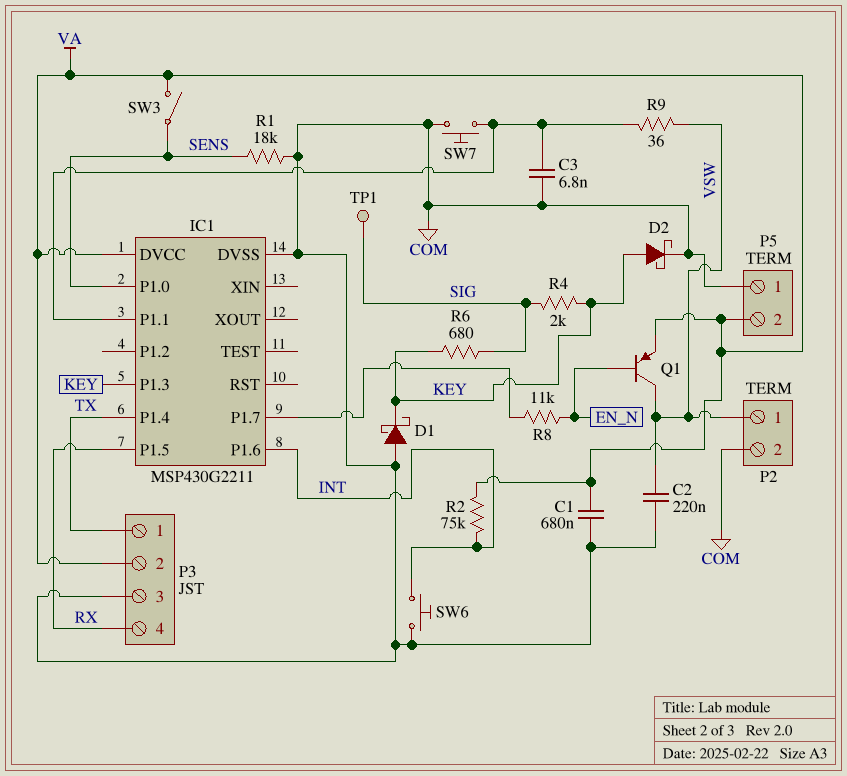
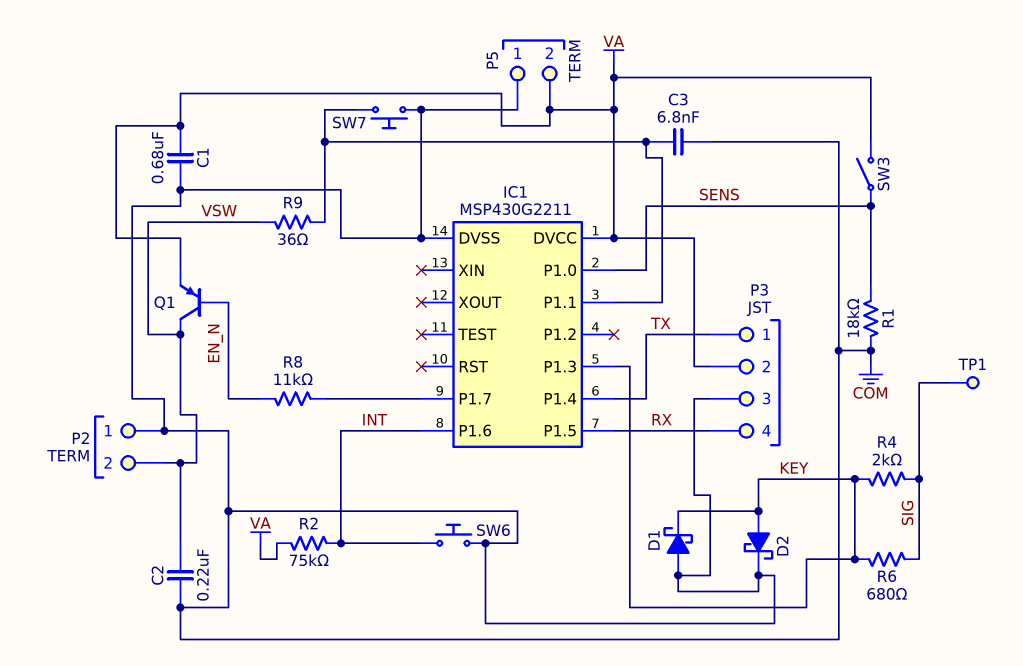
P2 pin 1: VSW -> COM
P2 pin 2: COM -> VSW

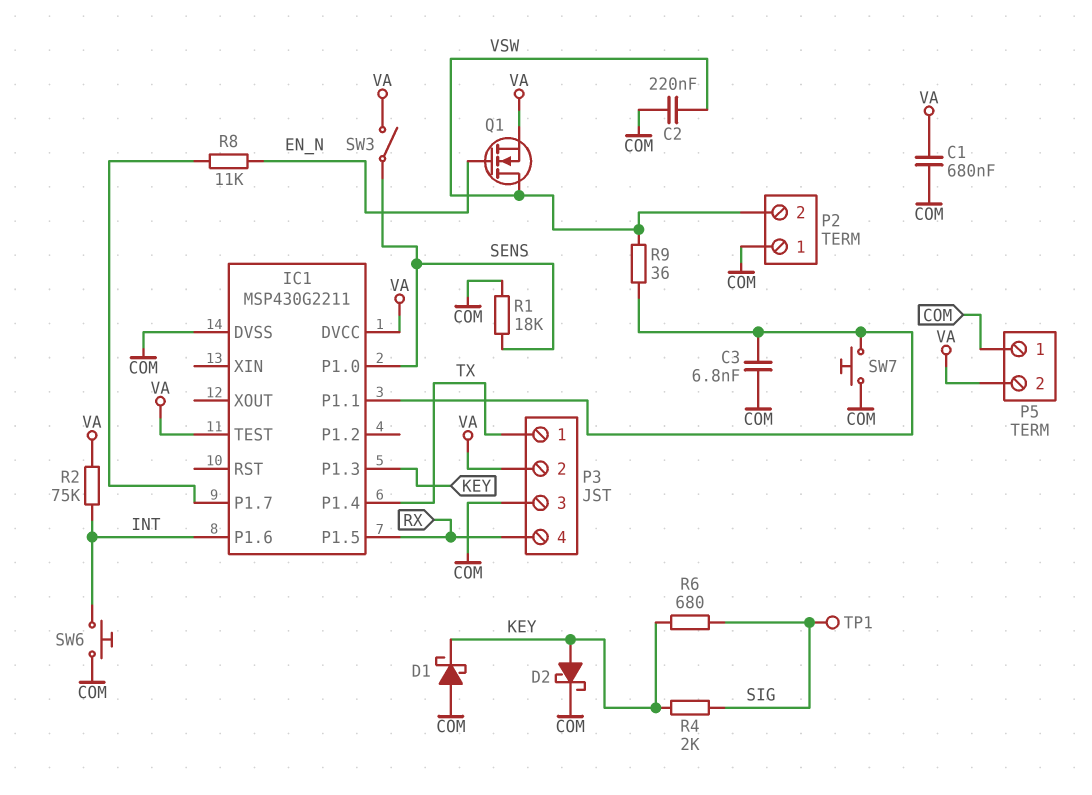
IC1 pin TEST: none -> VA
Q1: PNP (B EN_N, C VSW, E VA) -> NMOS (G EN_N, D VSW, S VA)

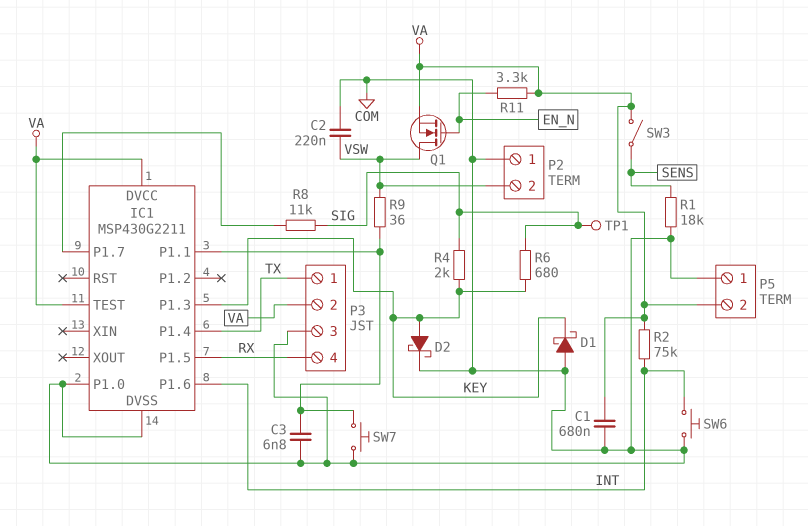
IC1 pin P1.0: SENS -> COM
R8: 11k (EN_N, IC1/P1.7) -> 11k (IC1/P1.7, SIG)
R11: none -> 3.3k (EN_N, VA)

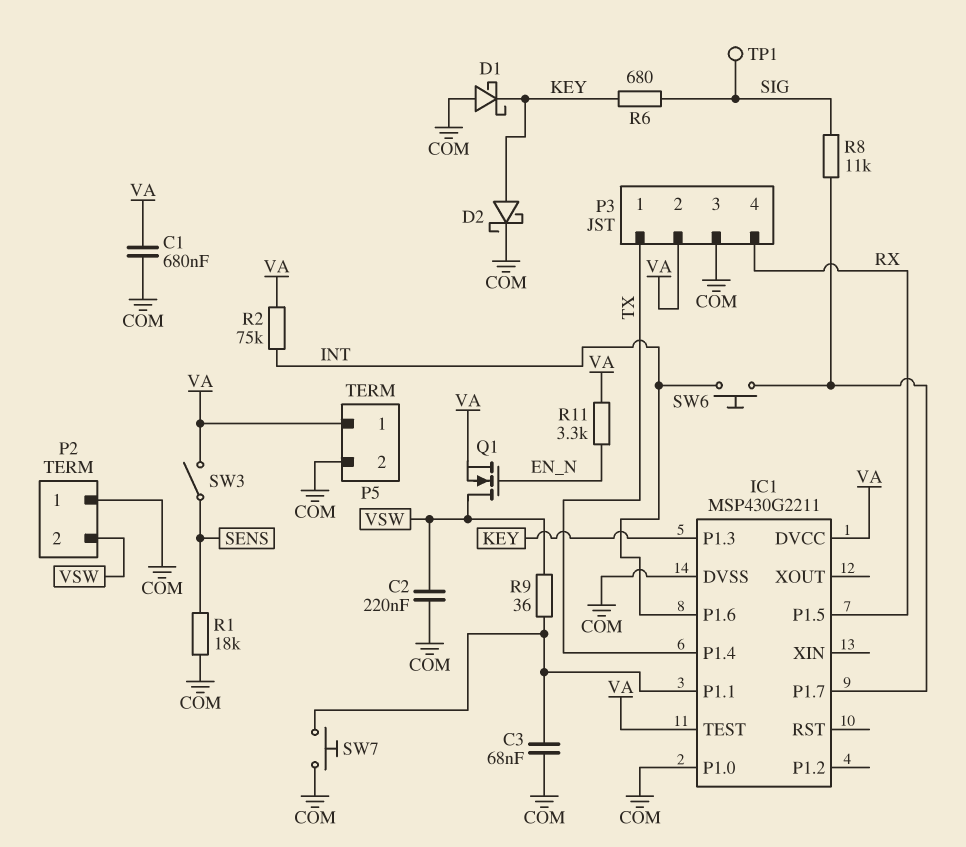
C3: 6.8nF (COM, IC1/P1.1) -> 68nF (COM, IC1/P1.1)
P5 pin 1: COM -> VA
P5 pin 2: VA -> COM
R4: 2k (KEY, SIG) -> none
SW6: button (COM, INT) -> button (IC1/P1.7, INT)

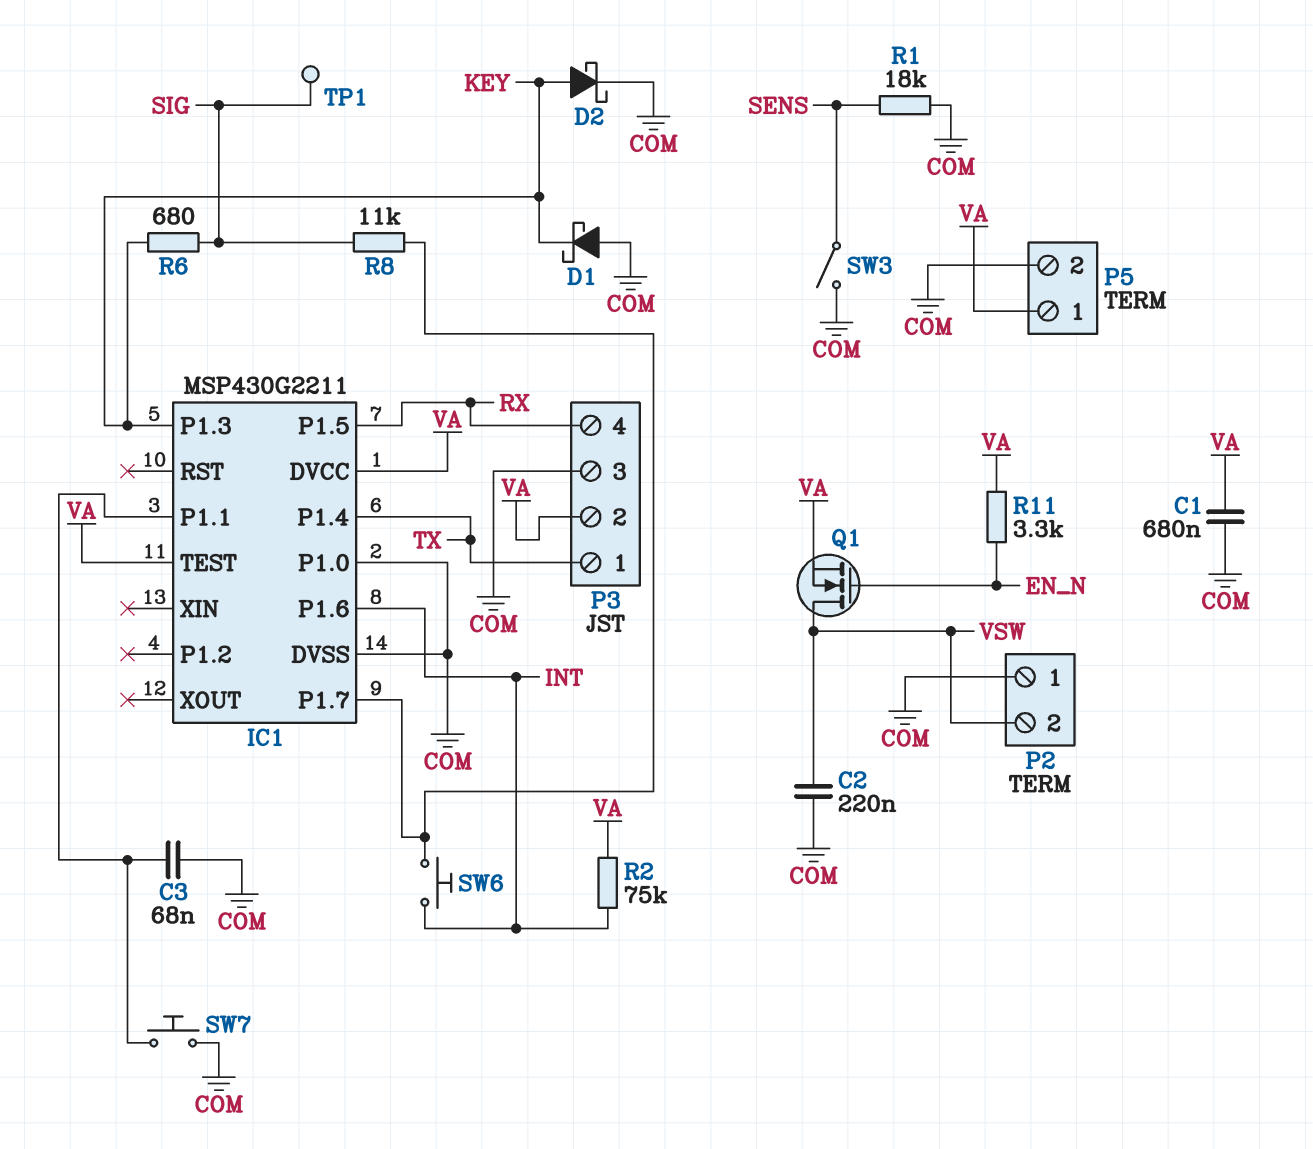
R9: 36 (IC1/P1.1, VSW) -> none
SW3: switch (SENS, VA) -> switch (COM, SENS)

